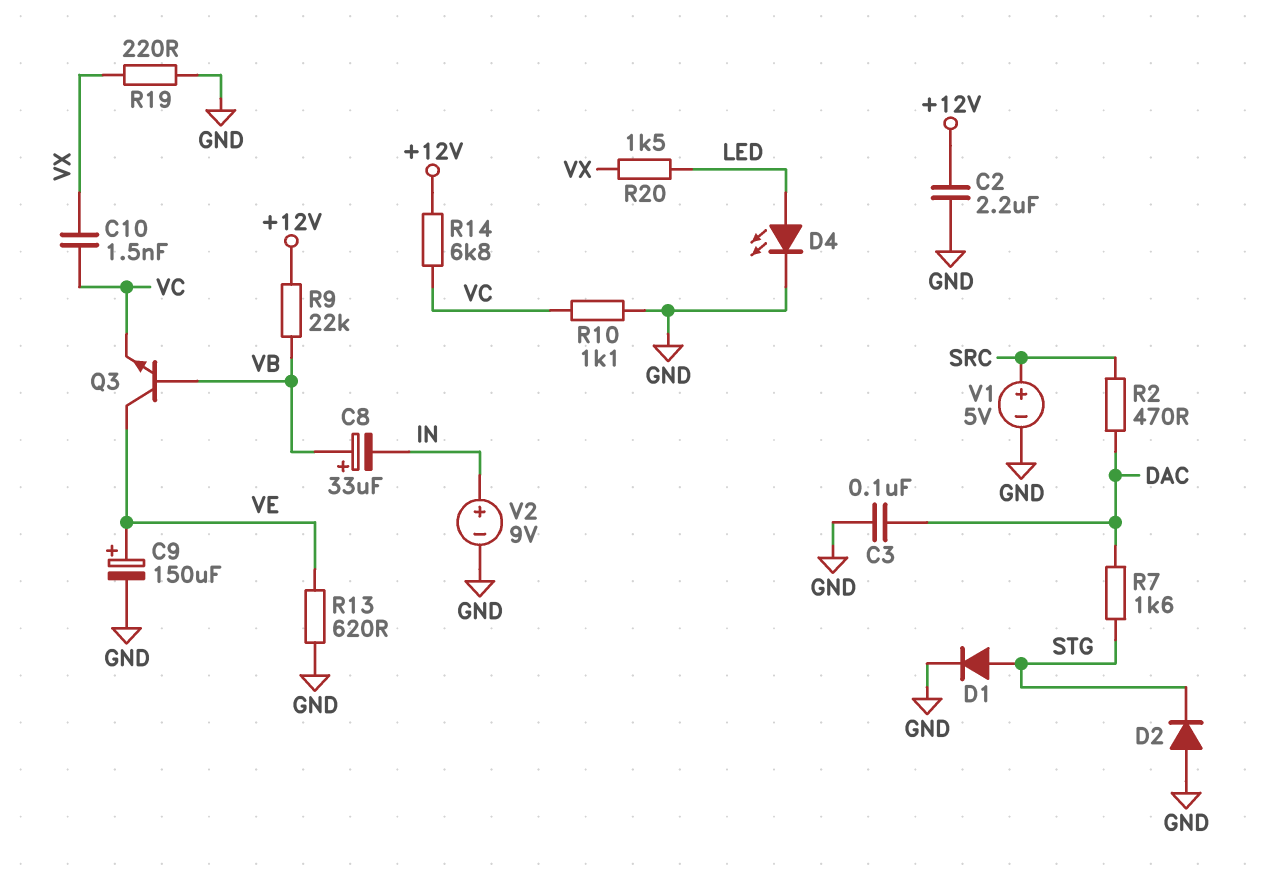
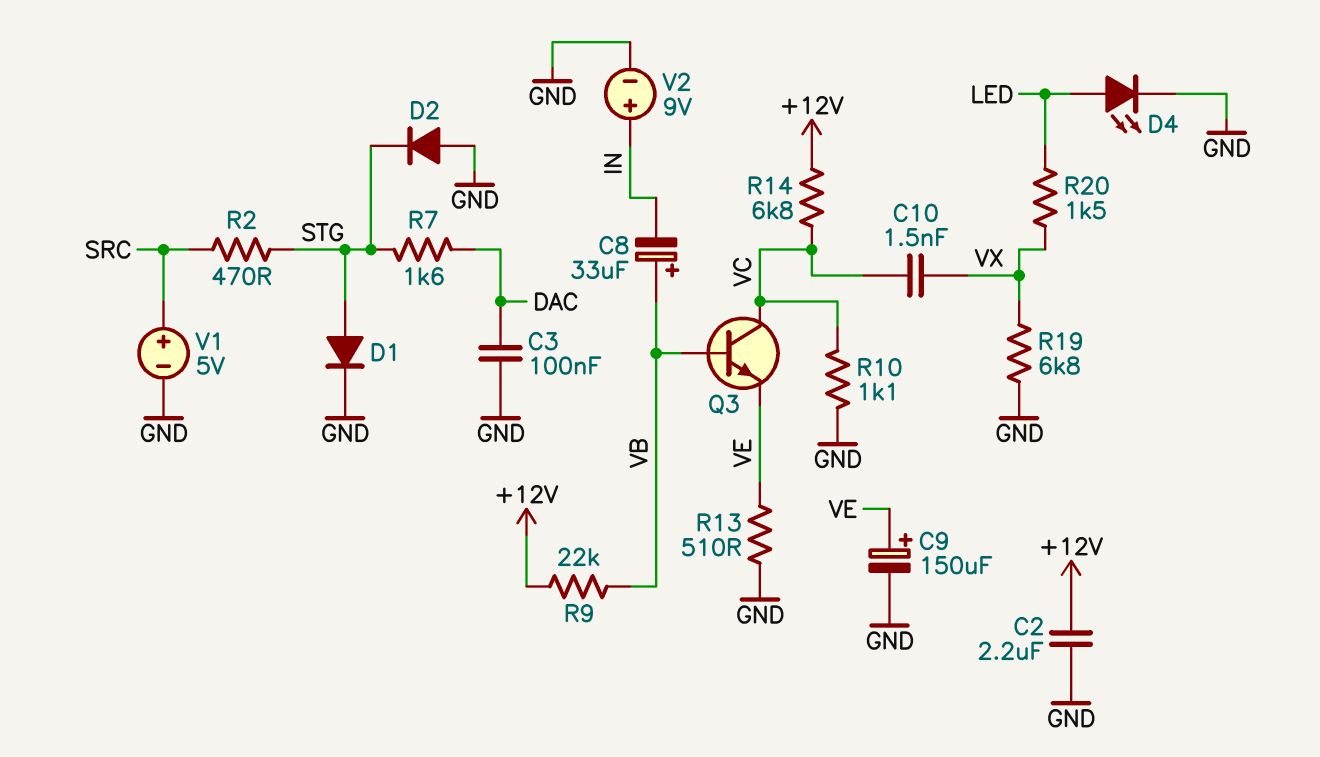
Q3: NPN (B VB, C VE, E VC) -> NPN (B VB, C VC, E VE)
R2: 470 (DAC, SRC) -> 470 (SRC, STG)
R13: 620 (GND, VE) -> 510 (GND, VE)
R19: 220 (GND, VX) -> 6.8k (GND, VX)

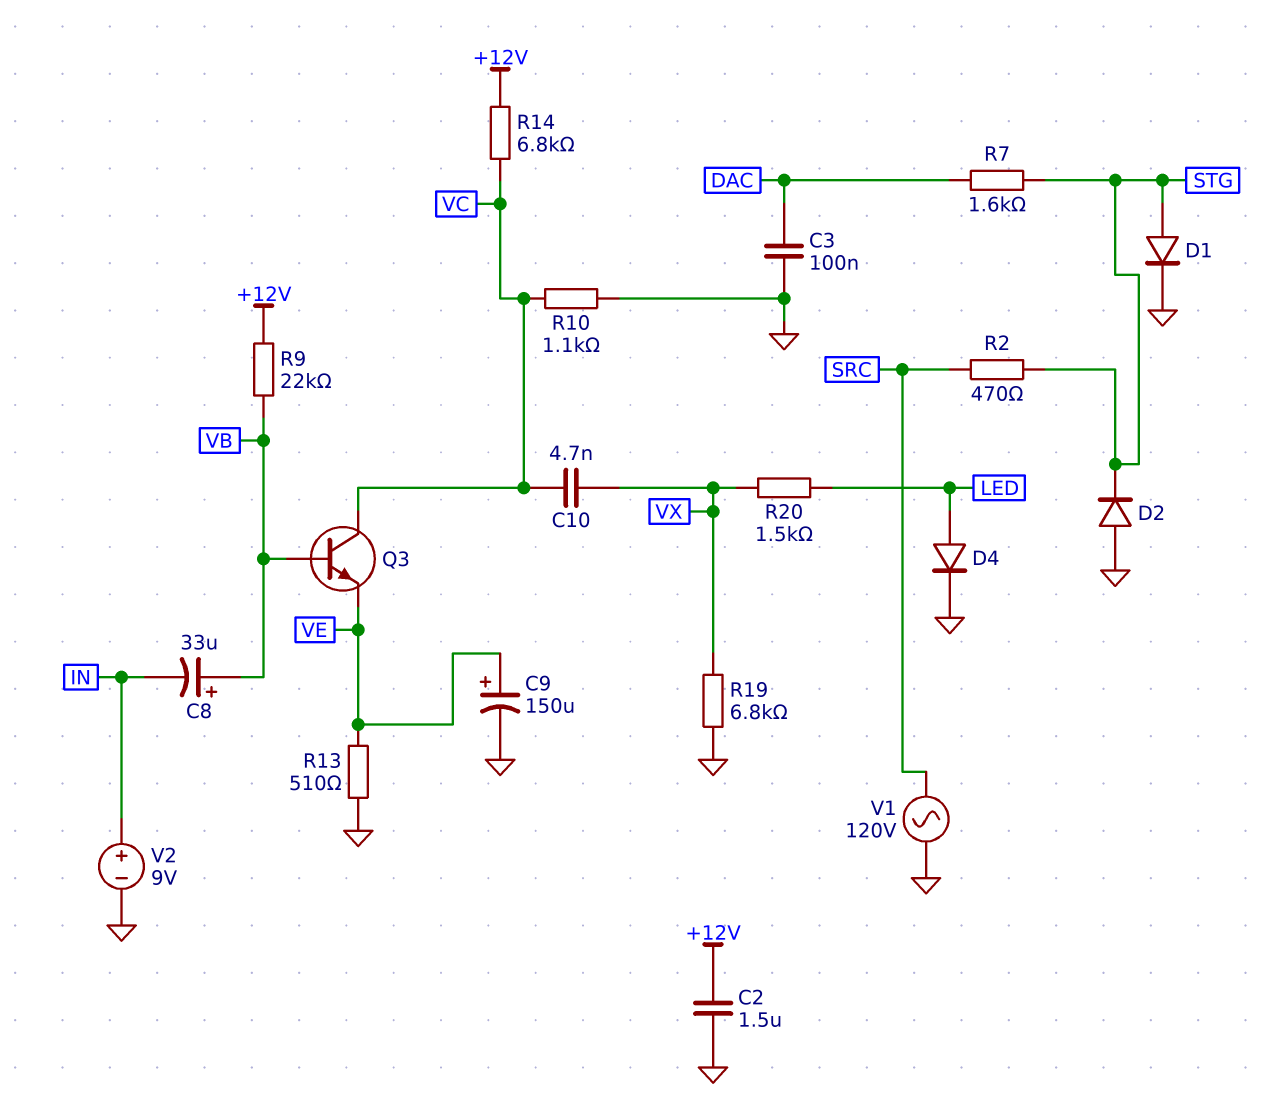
C2: 2.2uF (+12V, GND) -> 1.5uF (+12V, GND)
C10: 1.5nF (VC, VX) -> 4.7nF (VC, VX)
D4: LED (A LED, K GND) -> diode (A LED, K GND)
V1: 5V (plus SRC, minus GND) -> AC 120V (GND, SRC)

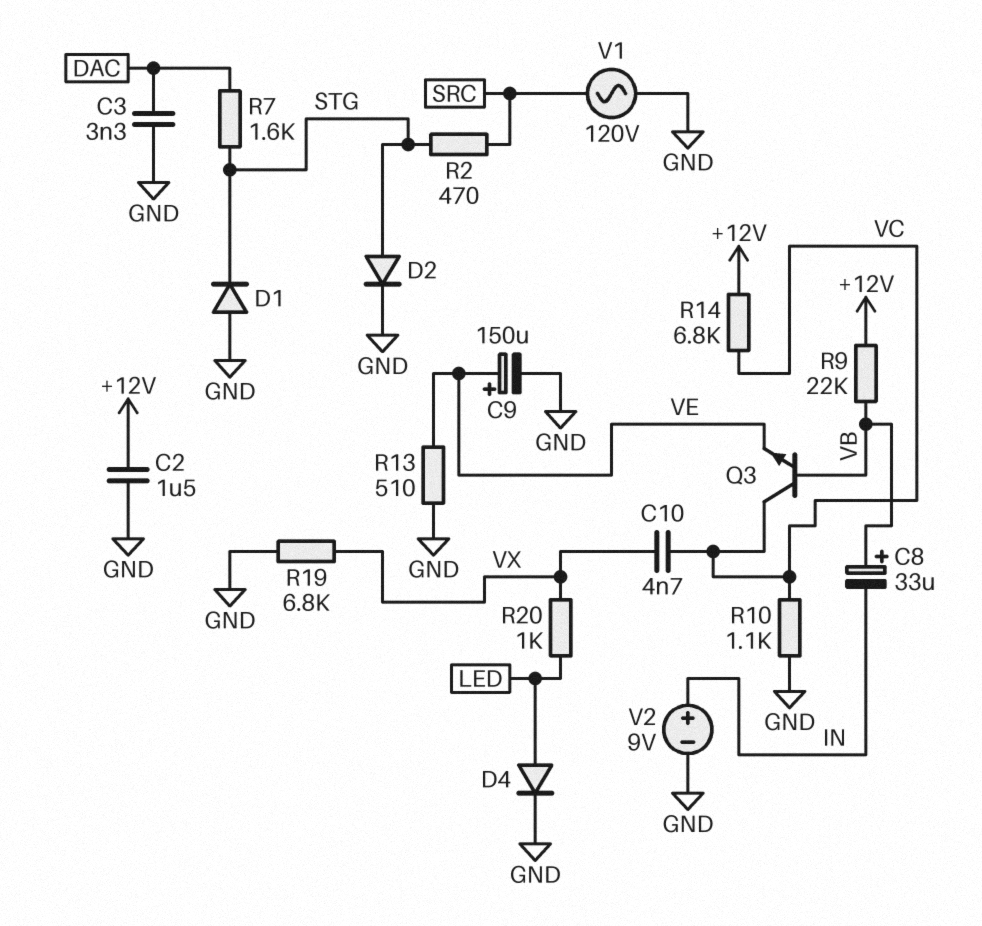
C3: 100nF (DAC, GND) -> 3.3nF (DAC, GND)
D1: diode (A STG, K GND) -> diode (A GND, K STG)
D2: diode (A GND, K STG) -> diode (A STG, K GND)
R20: 1.5k (LED, VX) -> 1k (LED, VX)

